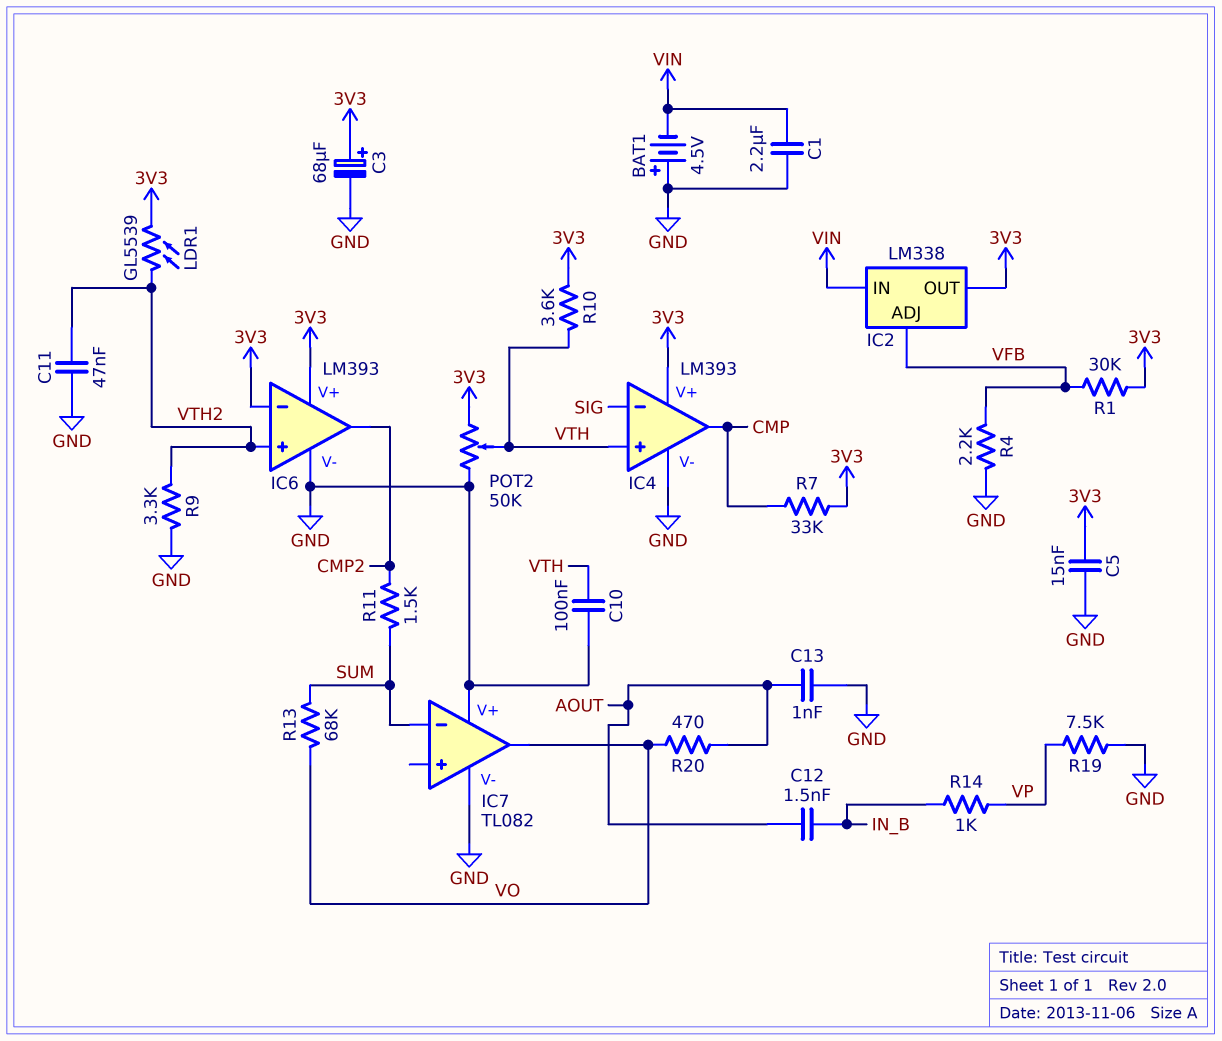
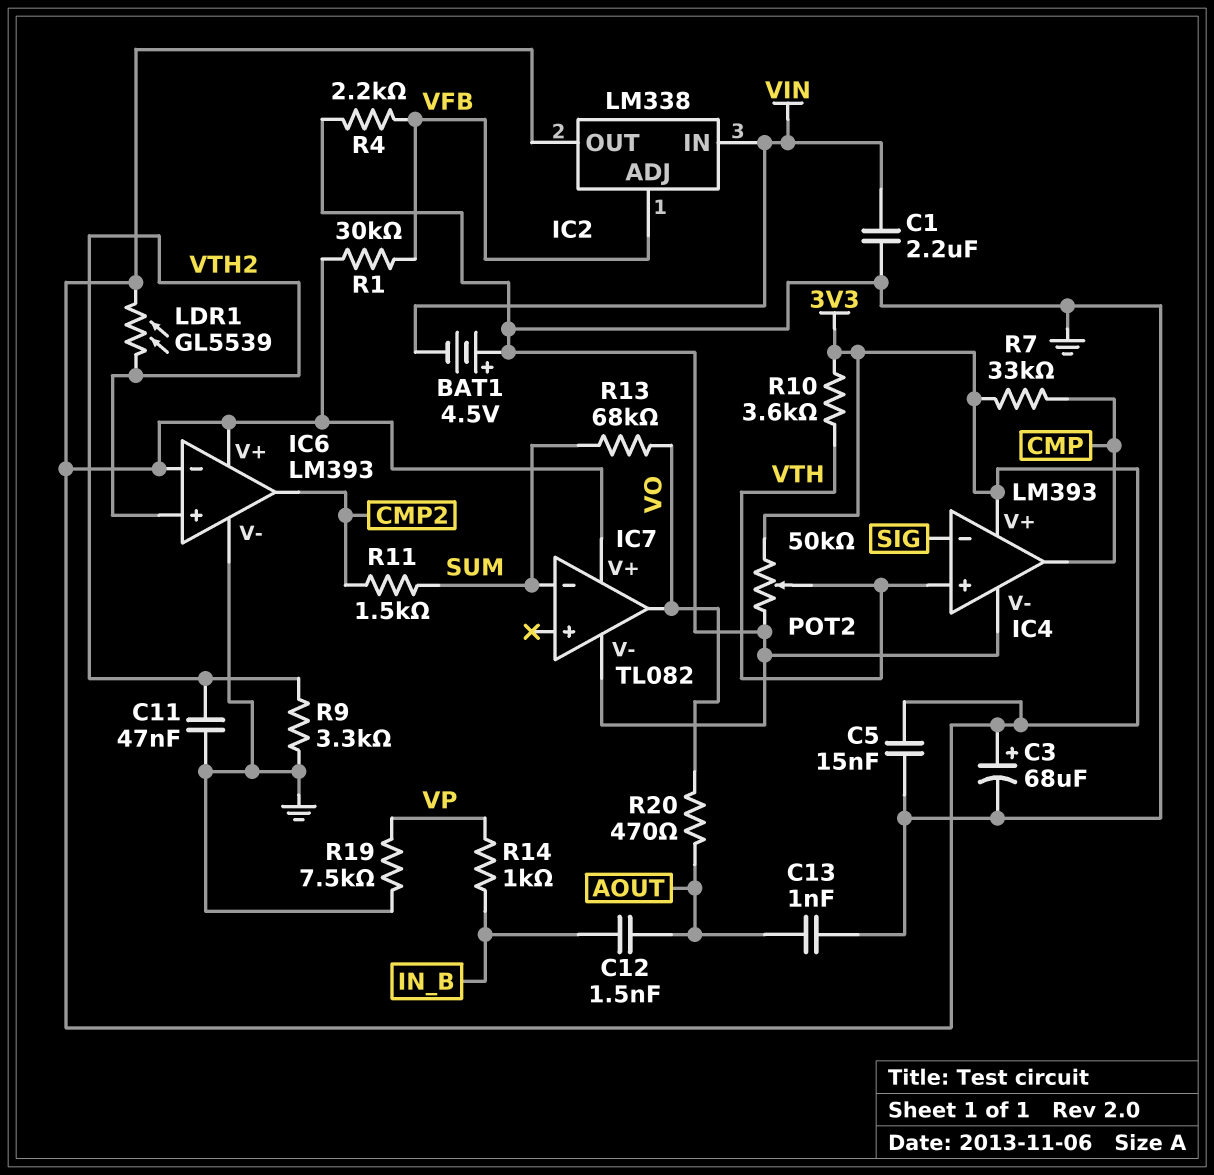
C10: 100nF (GND, VTH) -> none
IC7 pin V+: GND -> 3V3

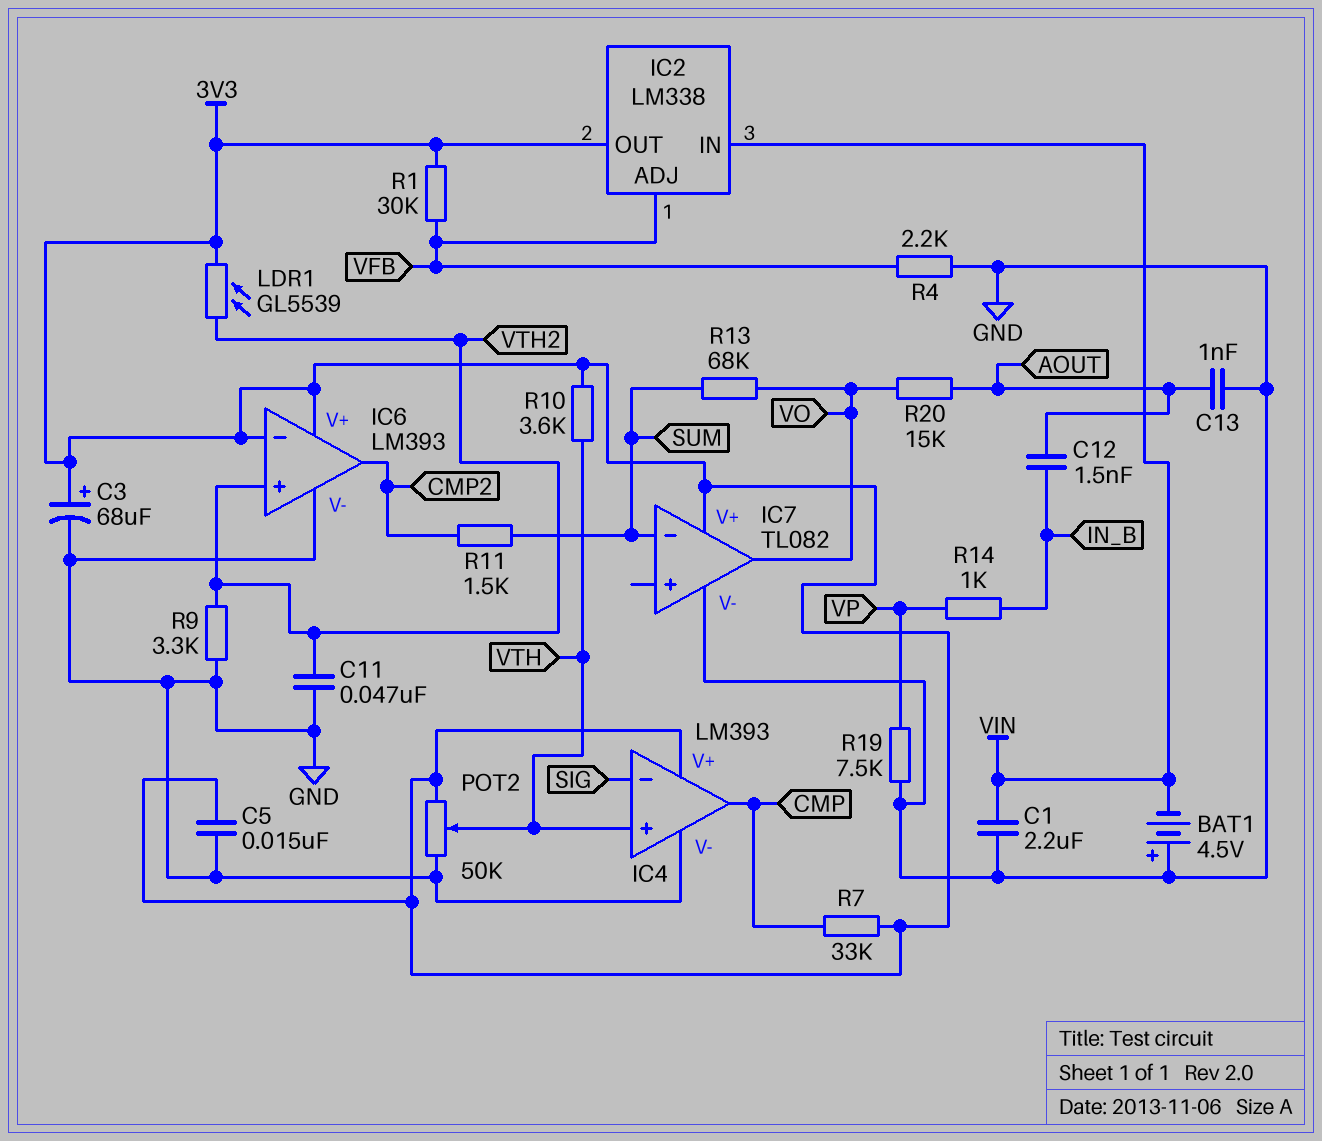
R20: 470 (AOUT, VO) -> 15k (AOUT, VO)

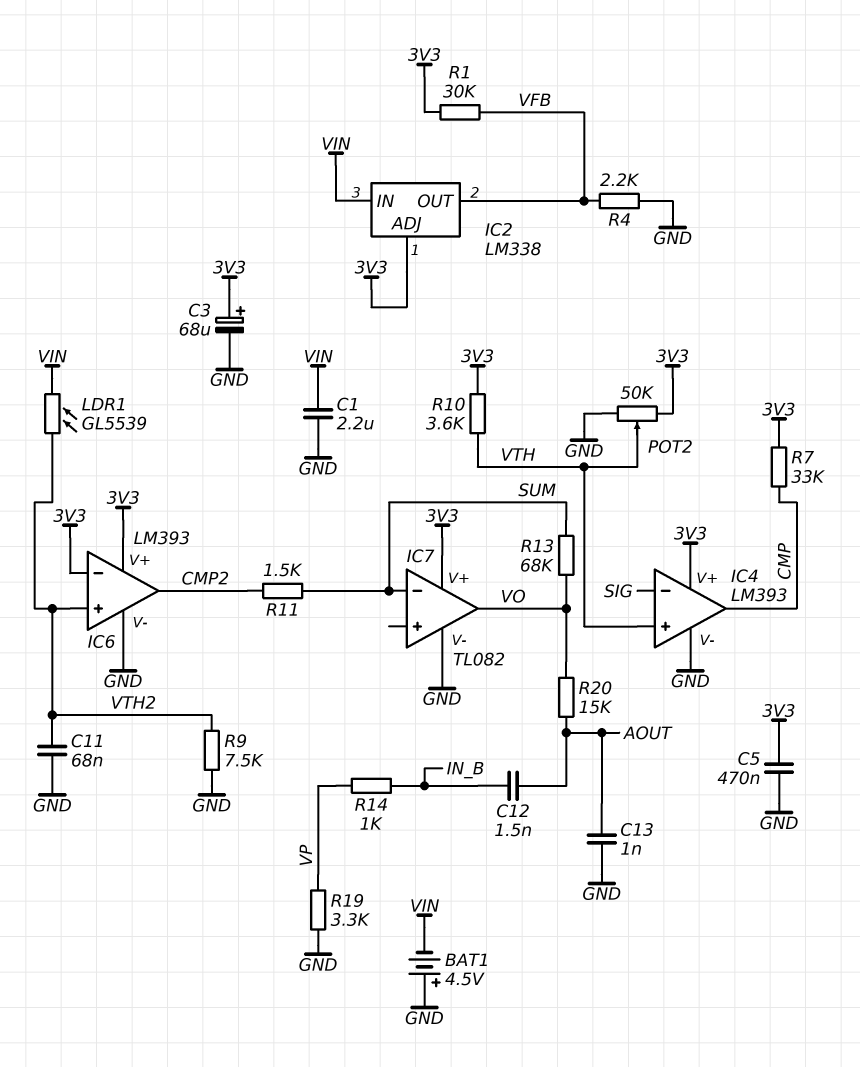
C5: 15nF (3V3, GND) -> 470nF (3V3, GND)
C11: 47nF (GND, VTH2) -> 68nF (GND, VTH2)
IC2 pin ADJ: VFB -> 3V3
IC2 pin OUT: 3V3 -> VFB
LDR1: GL5539 (3V3, VTH2) -> GL5539 (VIN, VTH2)
R9: 3.3k (GND, VTH2) -> 7.5k (GND, VTH2)
R19: 7.5k (GND, VP) -> 3.3k (GND, VP)

